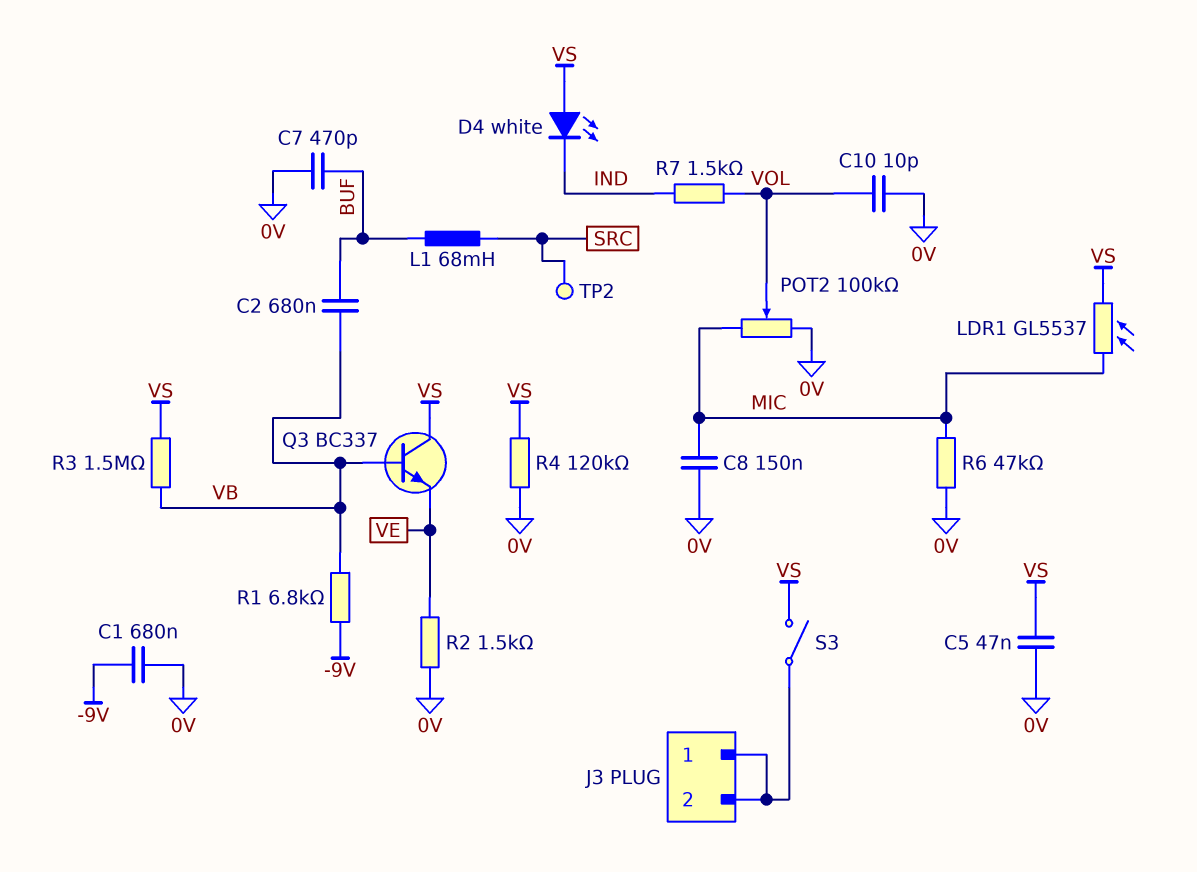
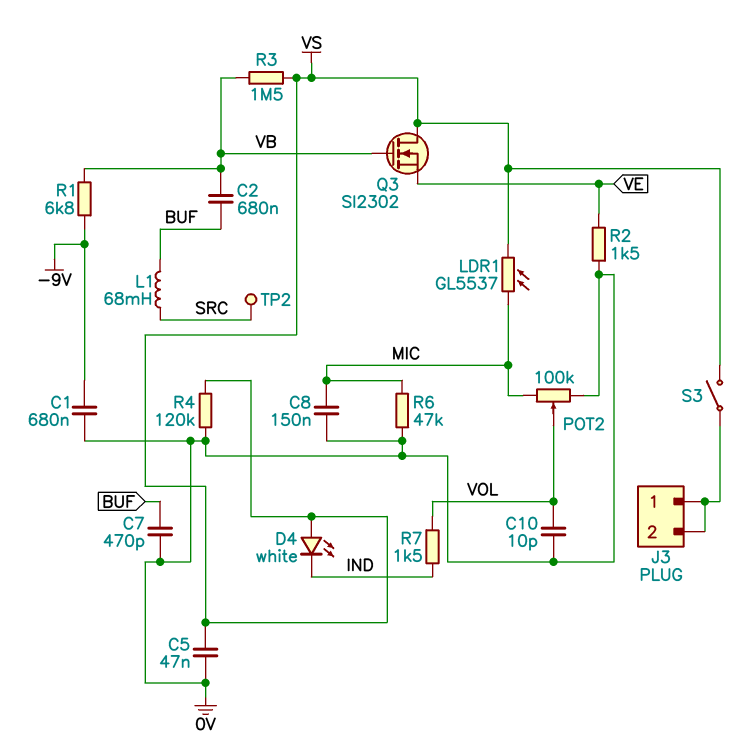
Q3: NPN BC337 (B VB, C VS, E VE) -> NMOS SI2302 (G VB, D VS, S VE)

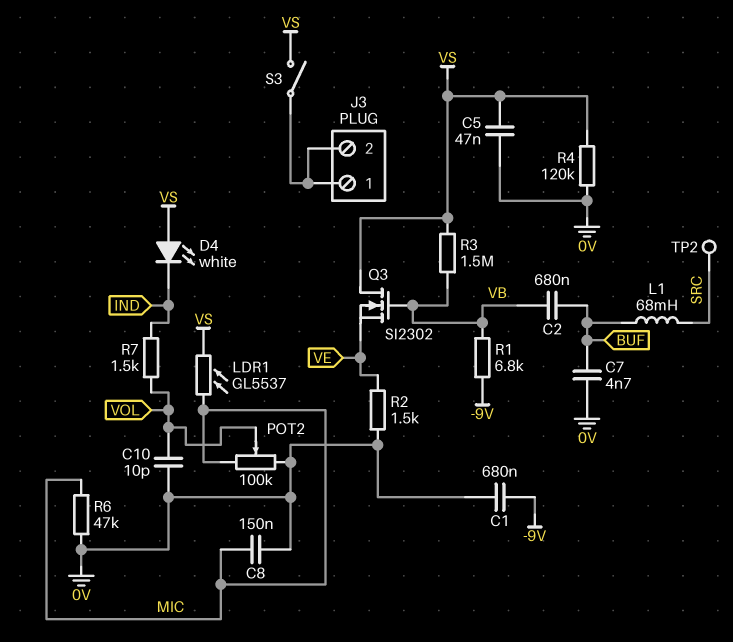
C7: 470pF (0V, BUF) -> 4.7nF (0V, BUF)

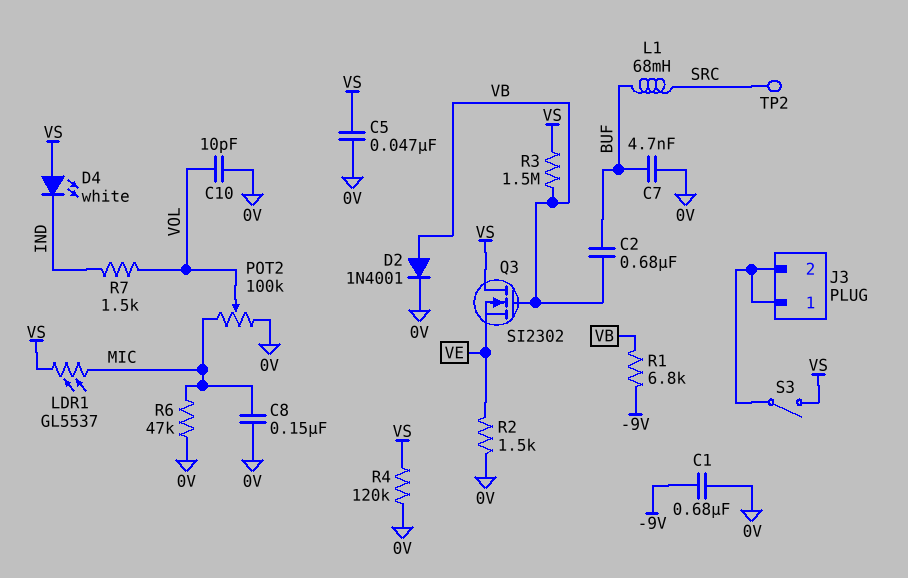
D2: none -> diode 1N4001 (A VB, K 0V)

